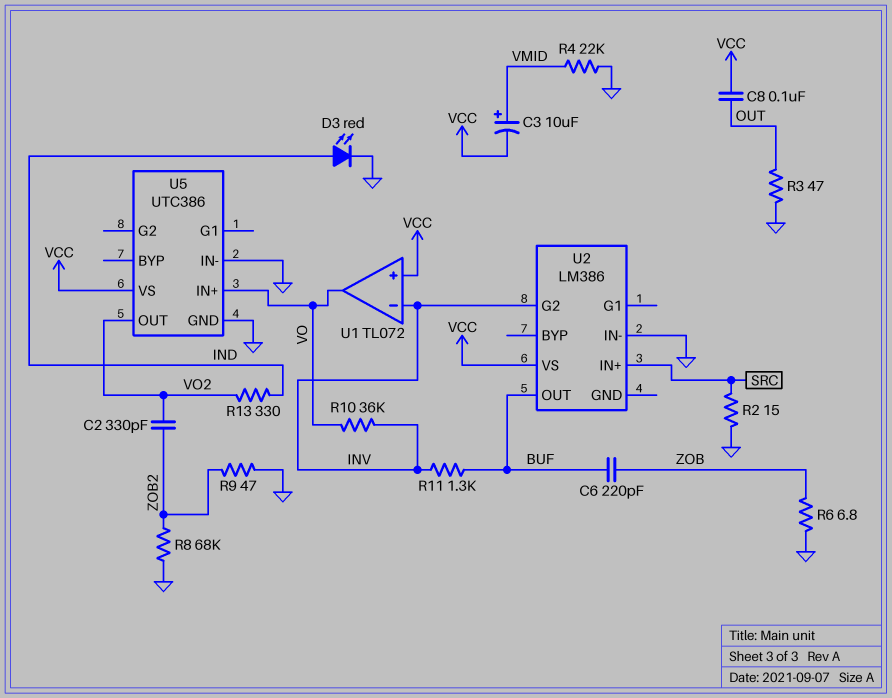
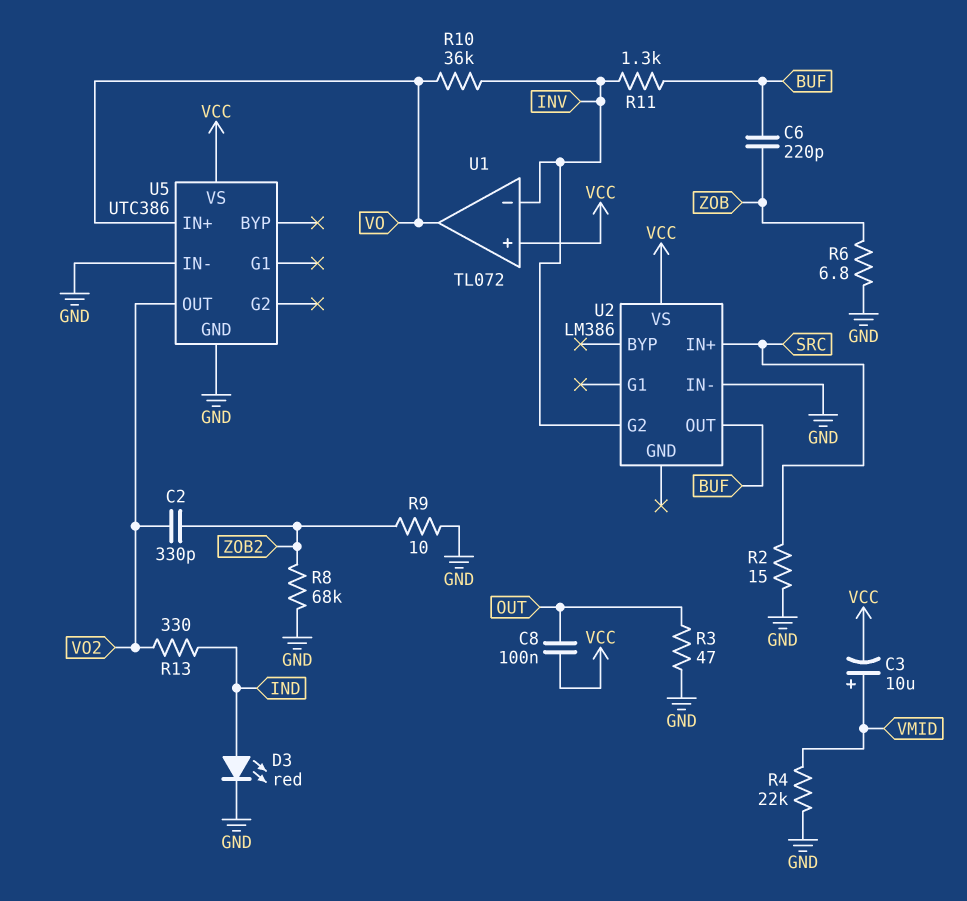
R9: 47 (GND, ZOB2) -> 10 (GND, ZOB2)

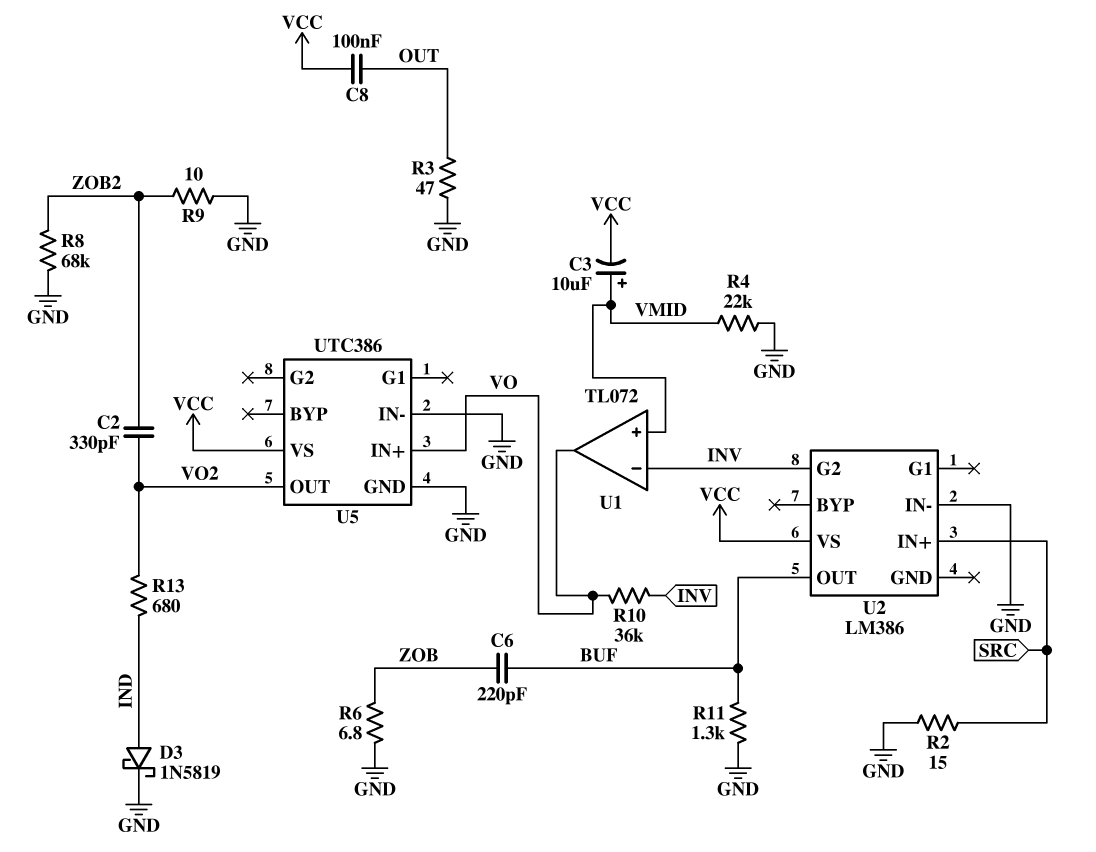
D3: LED red (A IND, K GND) -> schottky 1N5819 (A IND, K GND)
R11: 1.3k (BUF, INV) -> 1.3k (BUF, GND)
R13: 330 (IND, VO2) -> 680 (IND, VO2)
U1 pin in+: VCC -> VMID

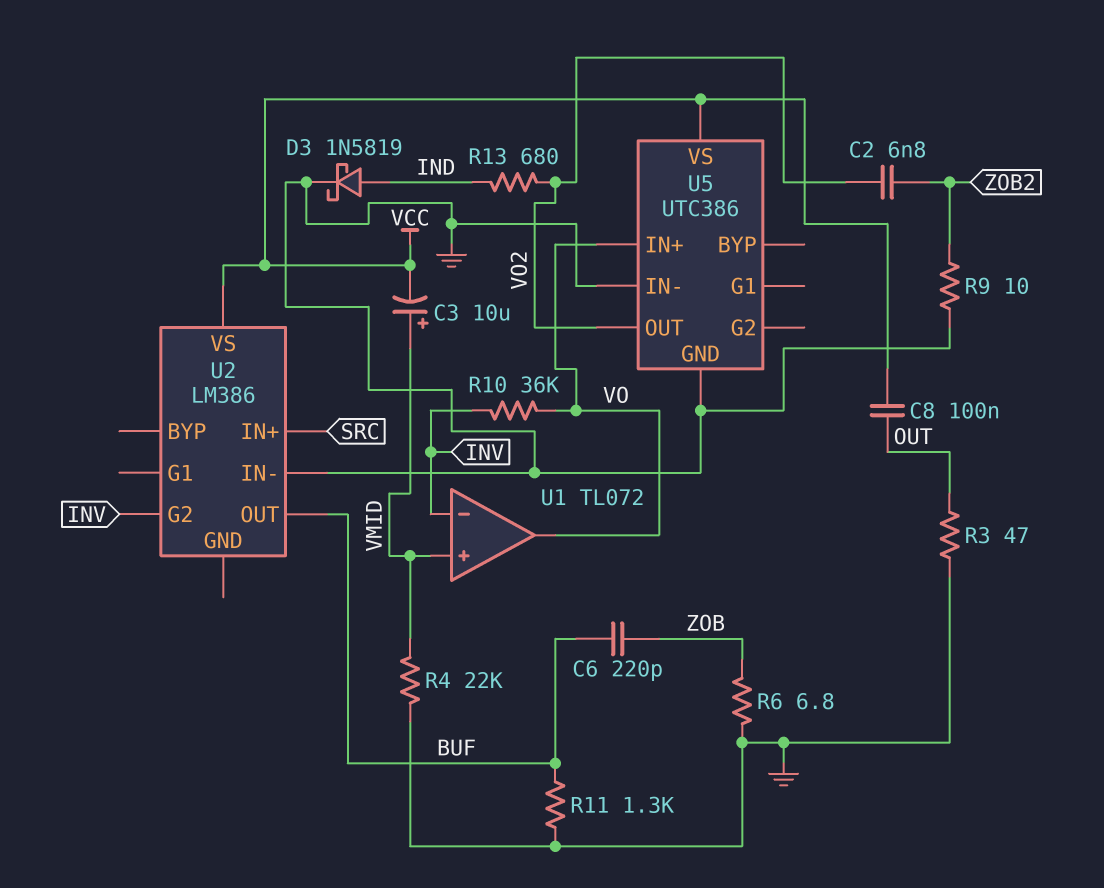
C2: 330pF (VO2, ZOB2) -> 6.8nF (VO2, ZOB2)
R2: 15 (GND, SRC) -> none
R8: 68k (GND, ZOB2) -> none

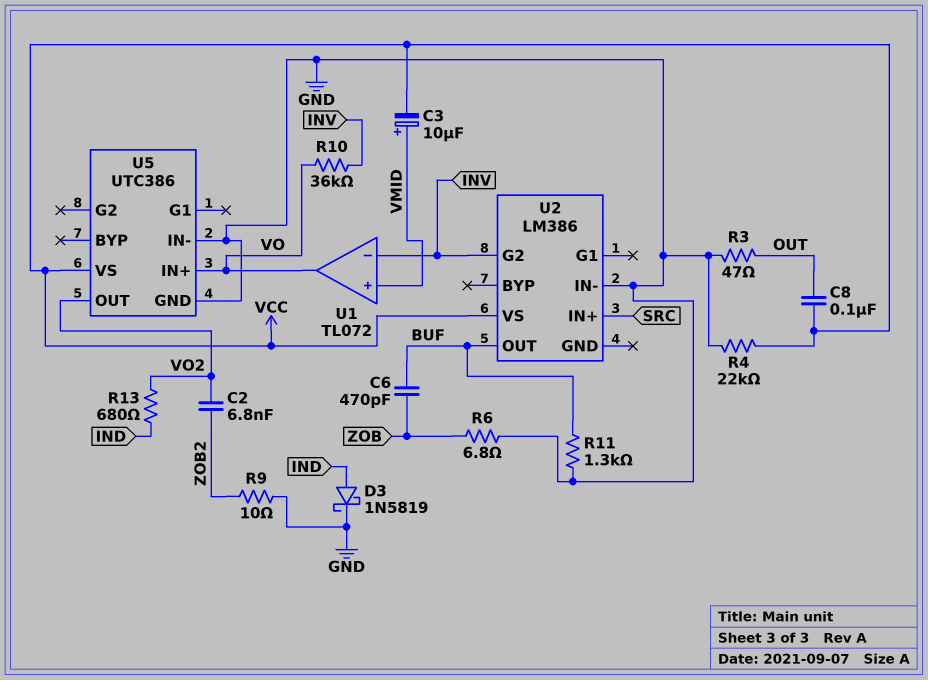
C6: 220pF (BUF, ZOB) -> 470pF (BUF, ZOB)
R4: 22k (GND, VMID) -> 22k (GND, VCC)

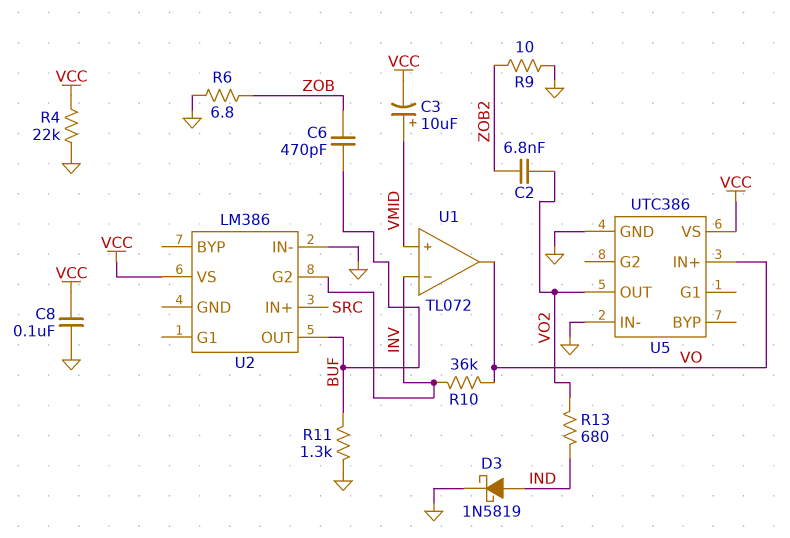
C8: 100nF (OUT, VCC) -> 100nF (GND, VCC)
R3: 47 (GND, OUT) -> none

